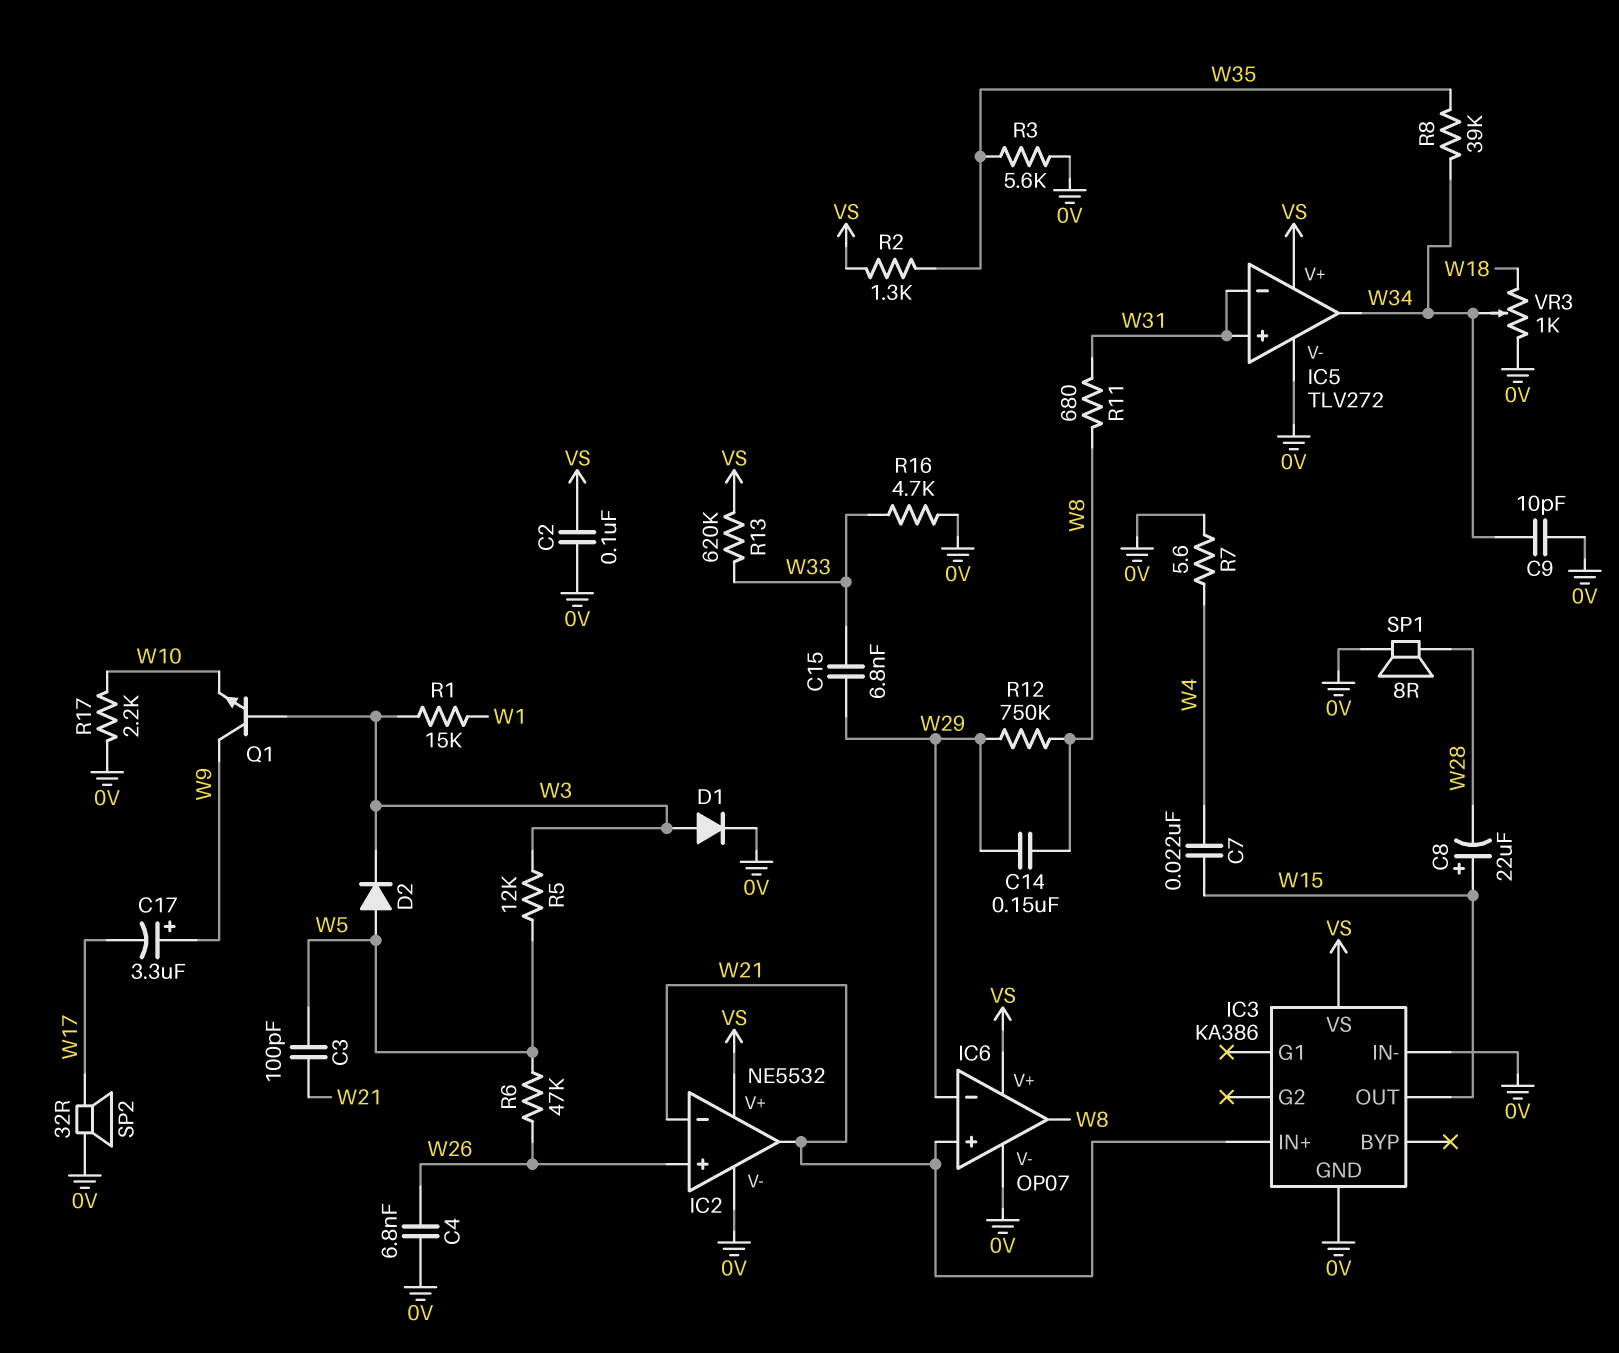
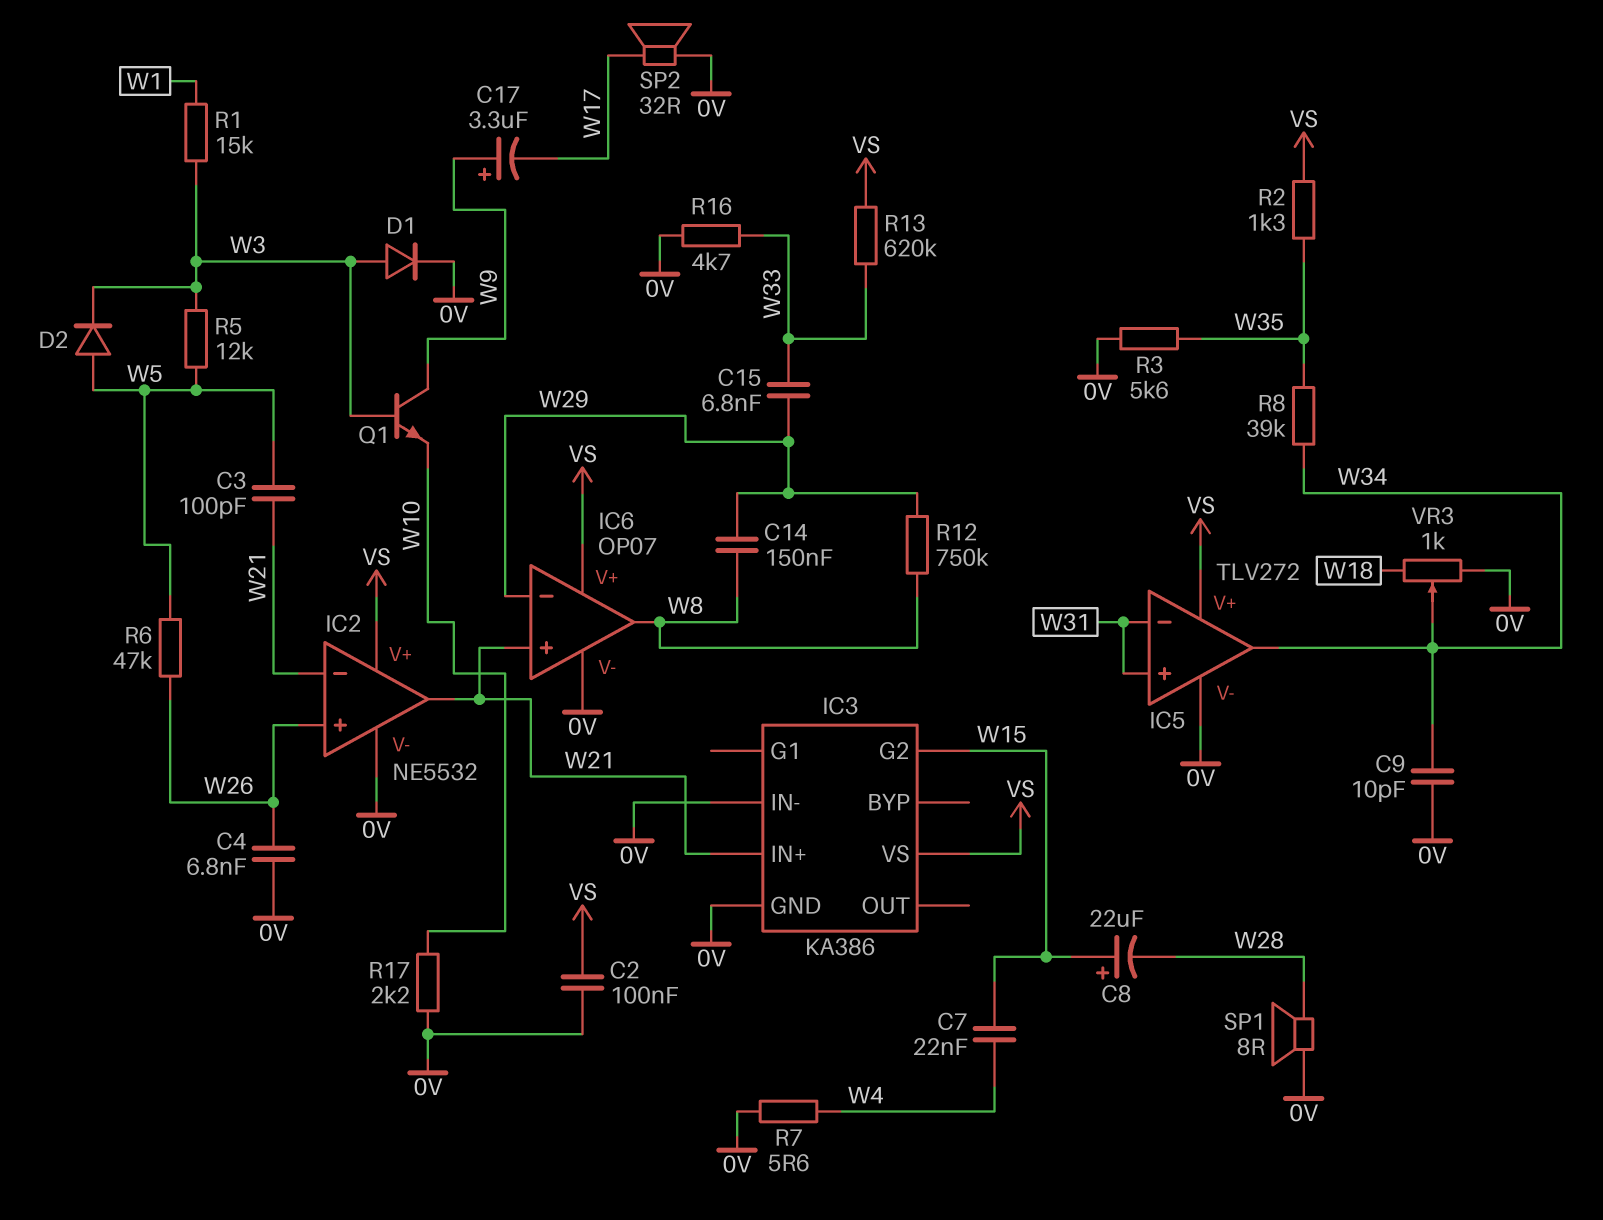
IC3 pin G2: none -> W15
IC3 pin OUT: W15 -> none
R11: 680 (W8, W31) -> none

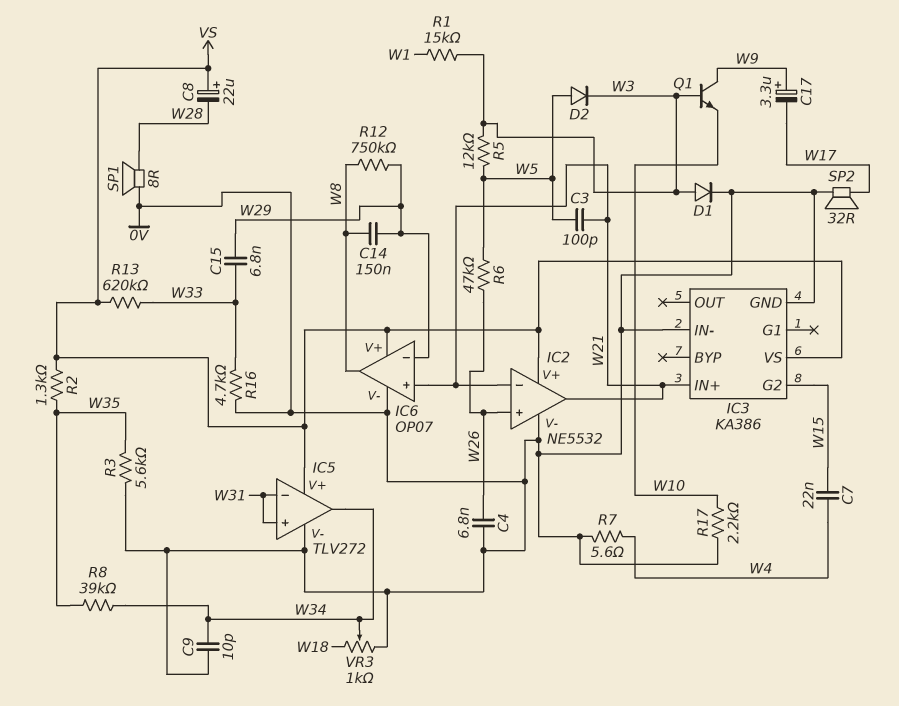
C2: 100nF (0V, VS) -> none
C8: 22uF (plus W15, minus W28) -> 22uF (plus VS, minus W28)

